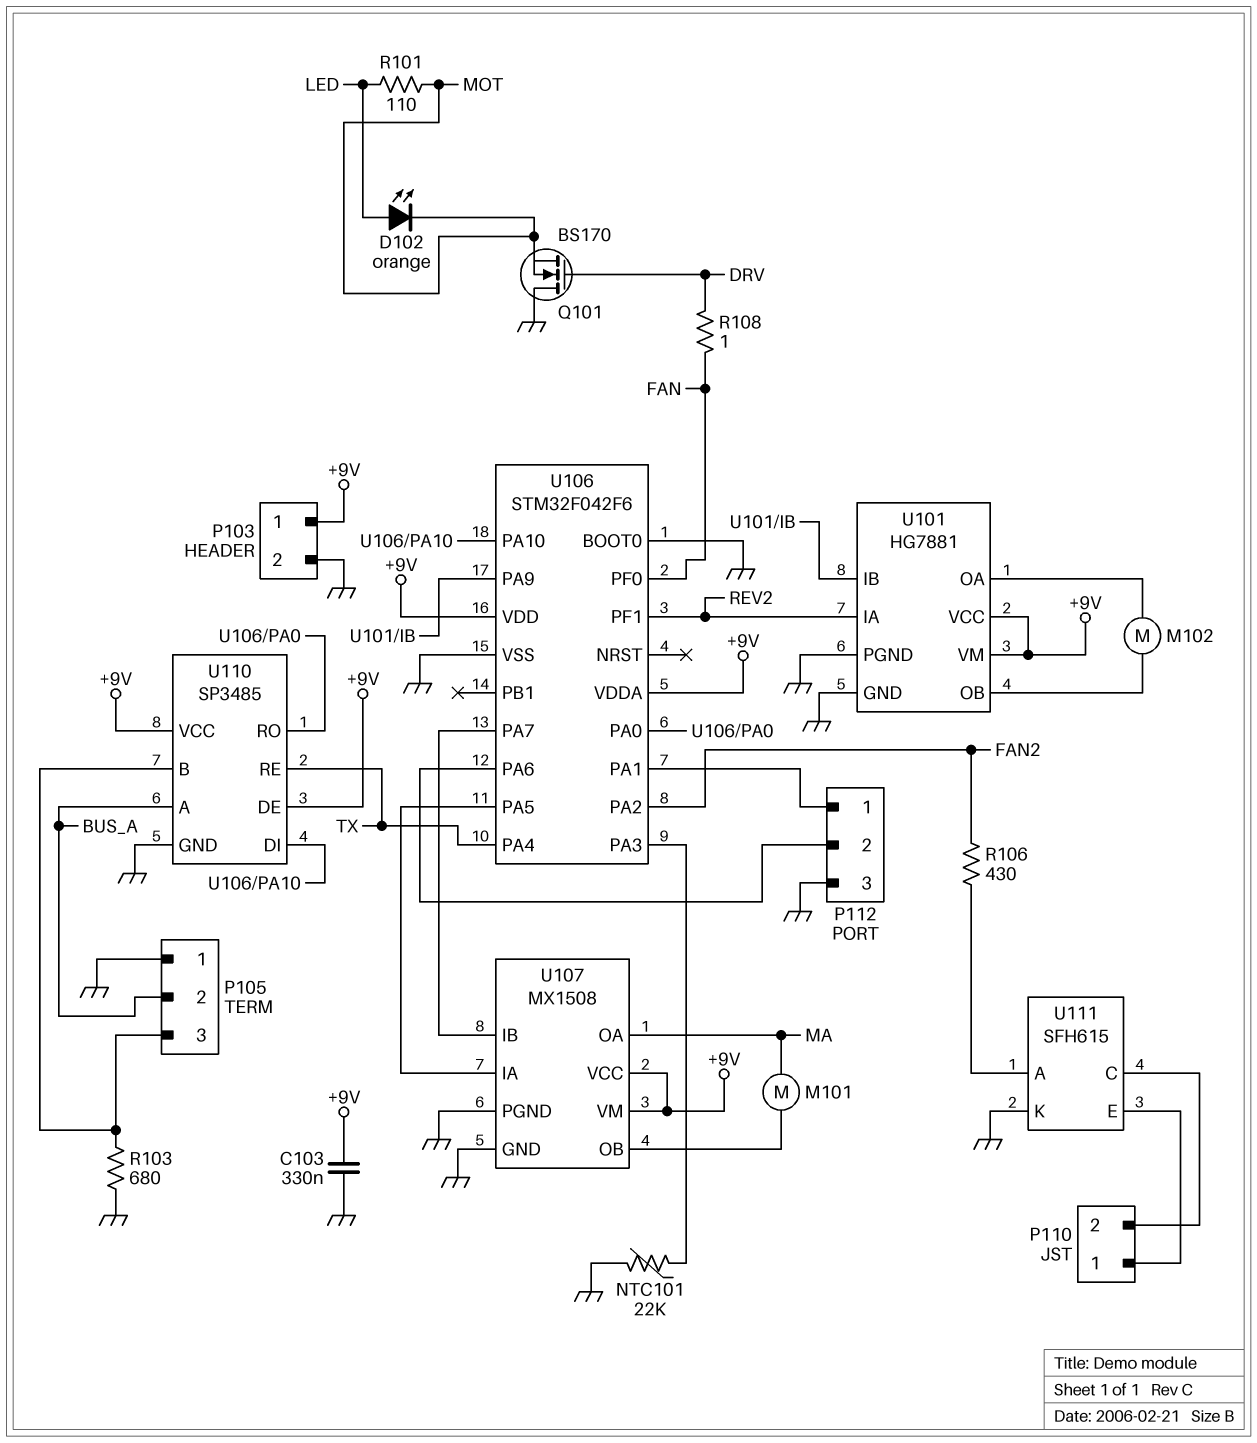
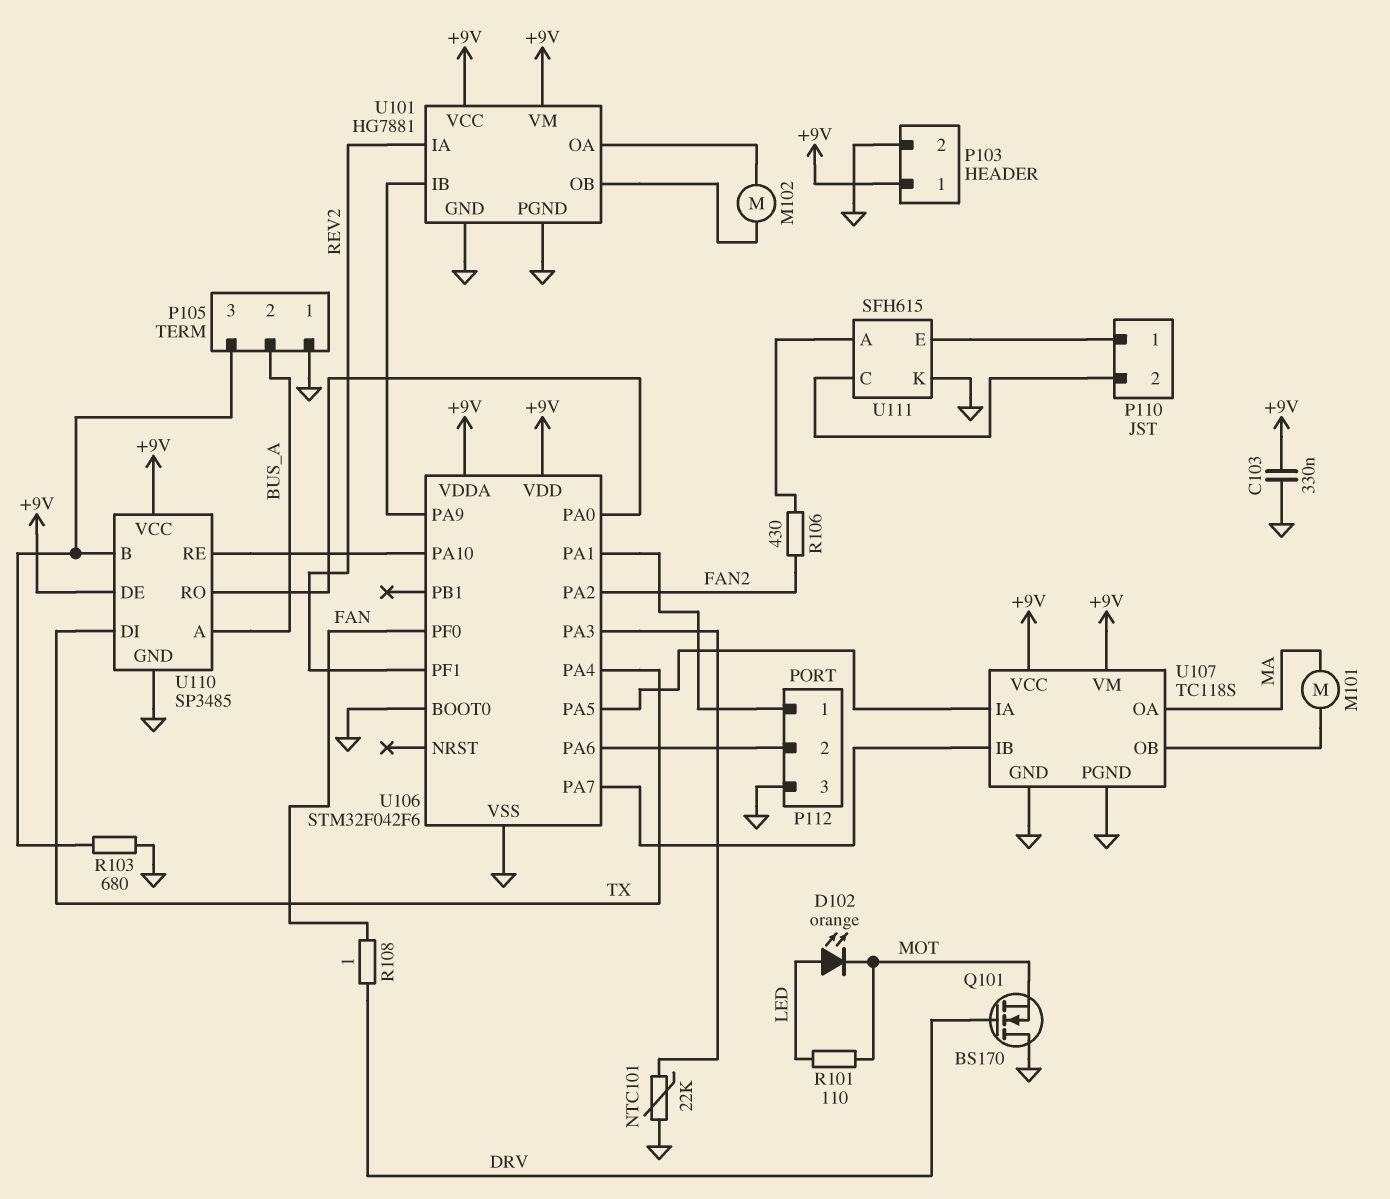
U107: MX1508 -> TC118S
U110 pin DI: U106/PA10 -> TX
U110 pin RE: TX -> U106/PA10

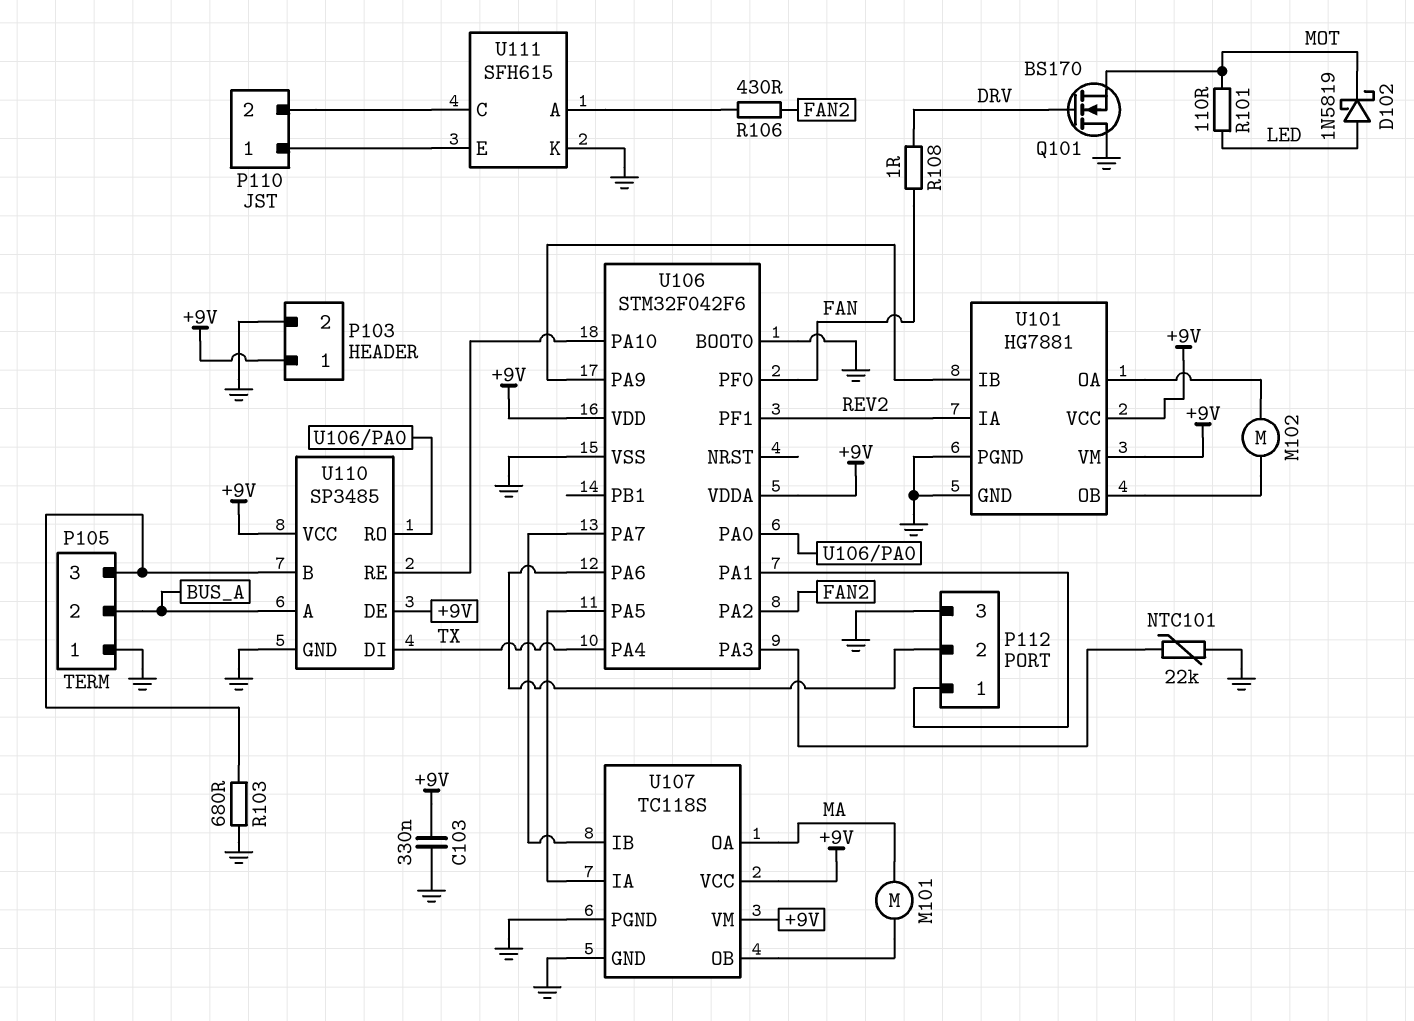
D102: LED orange (A LED, K MOT) -> schottky 1N5819 (A LED, K MOT)

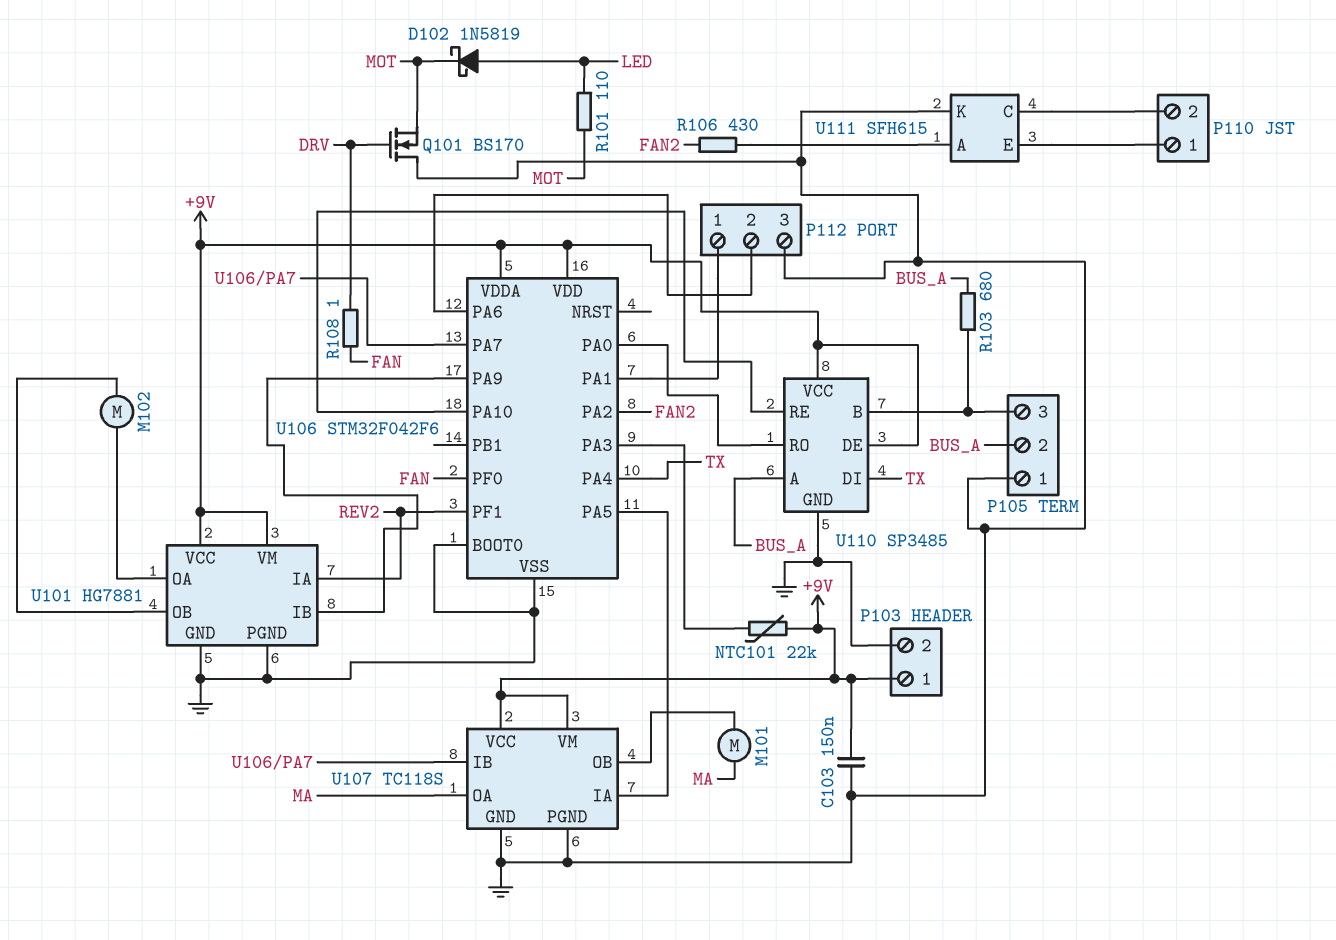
C103: 330nF (+9V, GND) -> 150nF (+9V, GND)
NTC101: 22k (GND, U106/PA3) -> 22k (+9V, U106/PA3)
R103: 680 (GND, P105/3) -> 680 (BUS_A, P105/3)

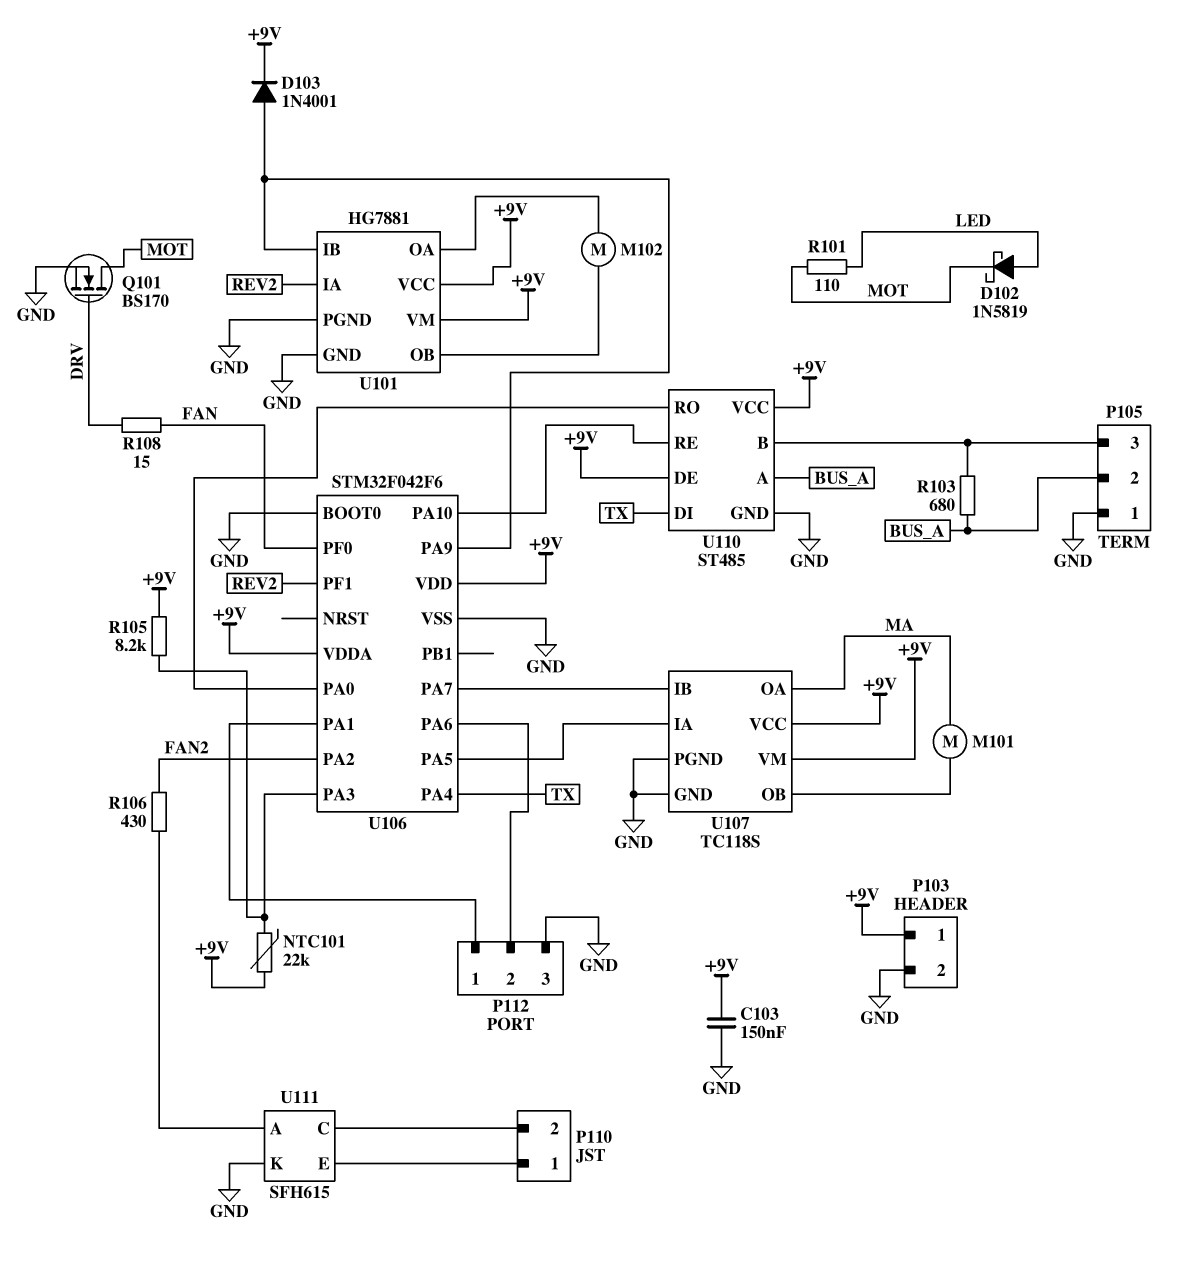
D103: none -> diode 1N4001 (A U101/IB, K +9V)
Q101: NMOS BS170 (G DRV, D GND, S MOT) -> NMOS BS170 (G DRV, D MOT, S GND)
R105: none -> 8.2k (+9V, U106/PA3)
R108: 1 (DRV, FAN) -> 15 (DRV, FAN)
U110: SP3485 -> ST485

